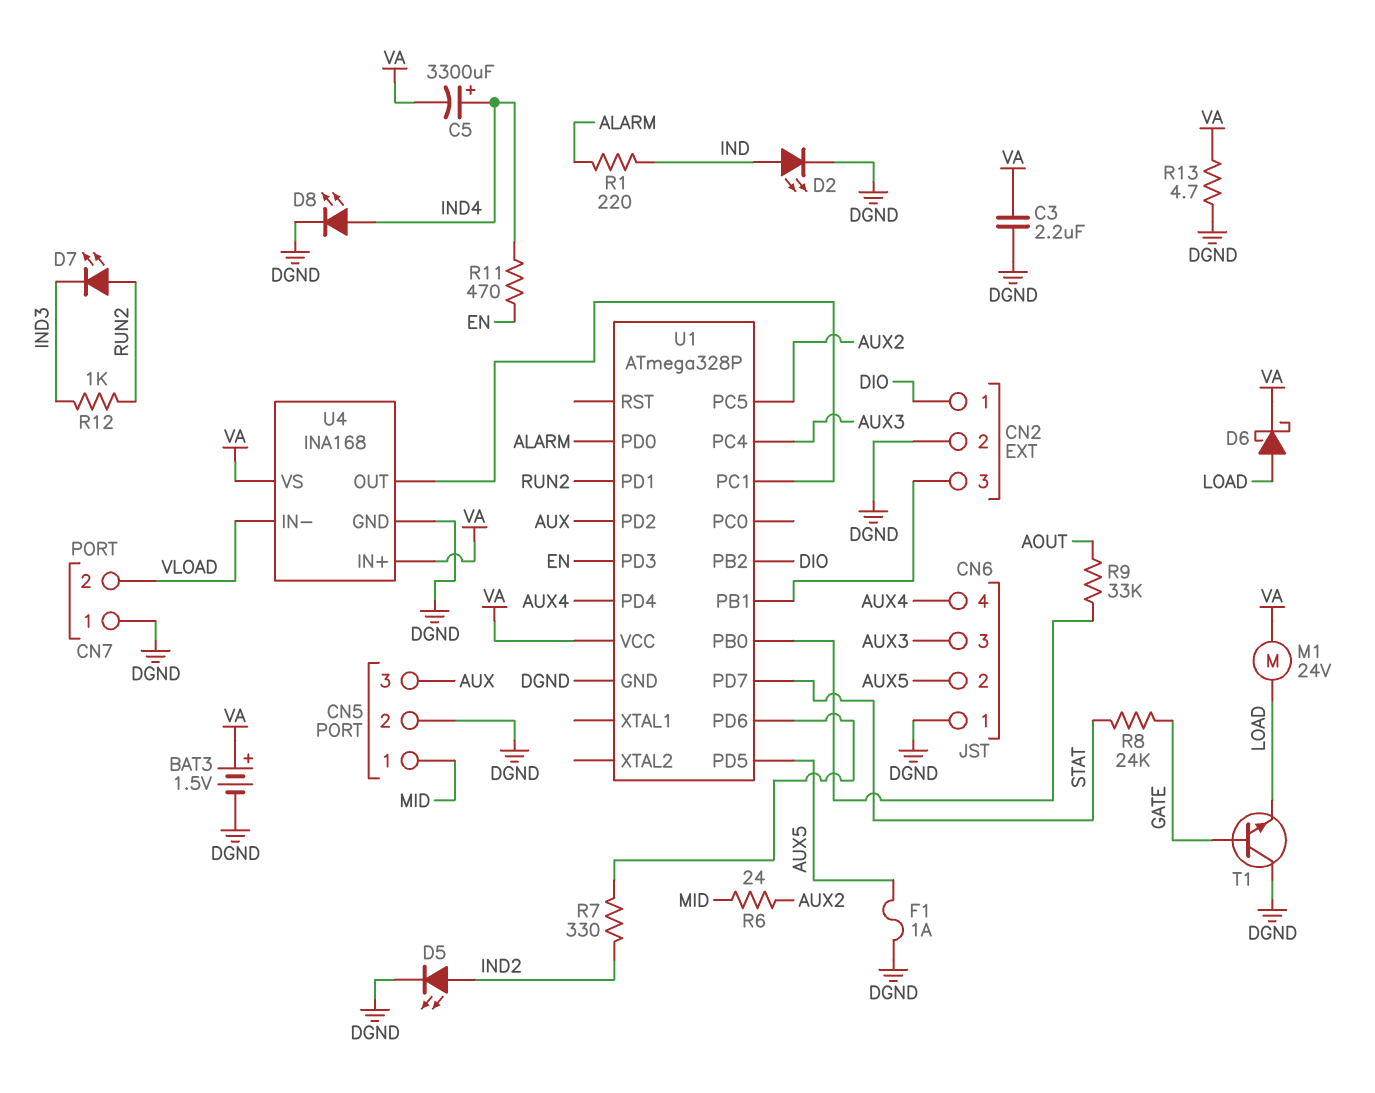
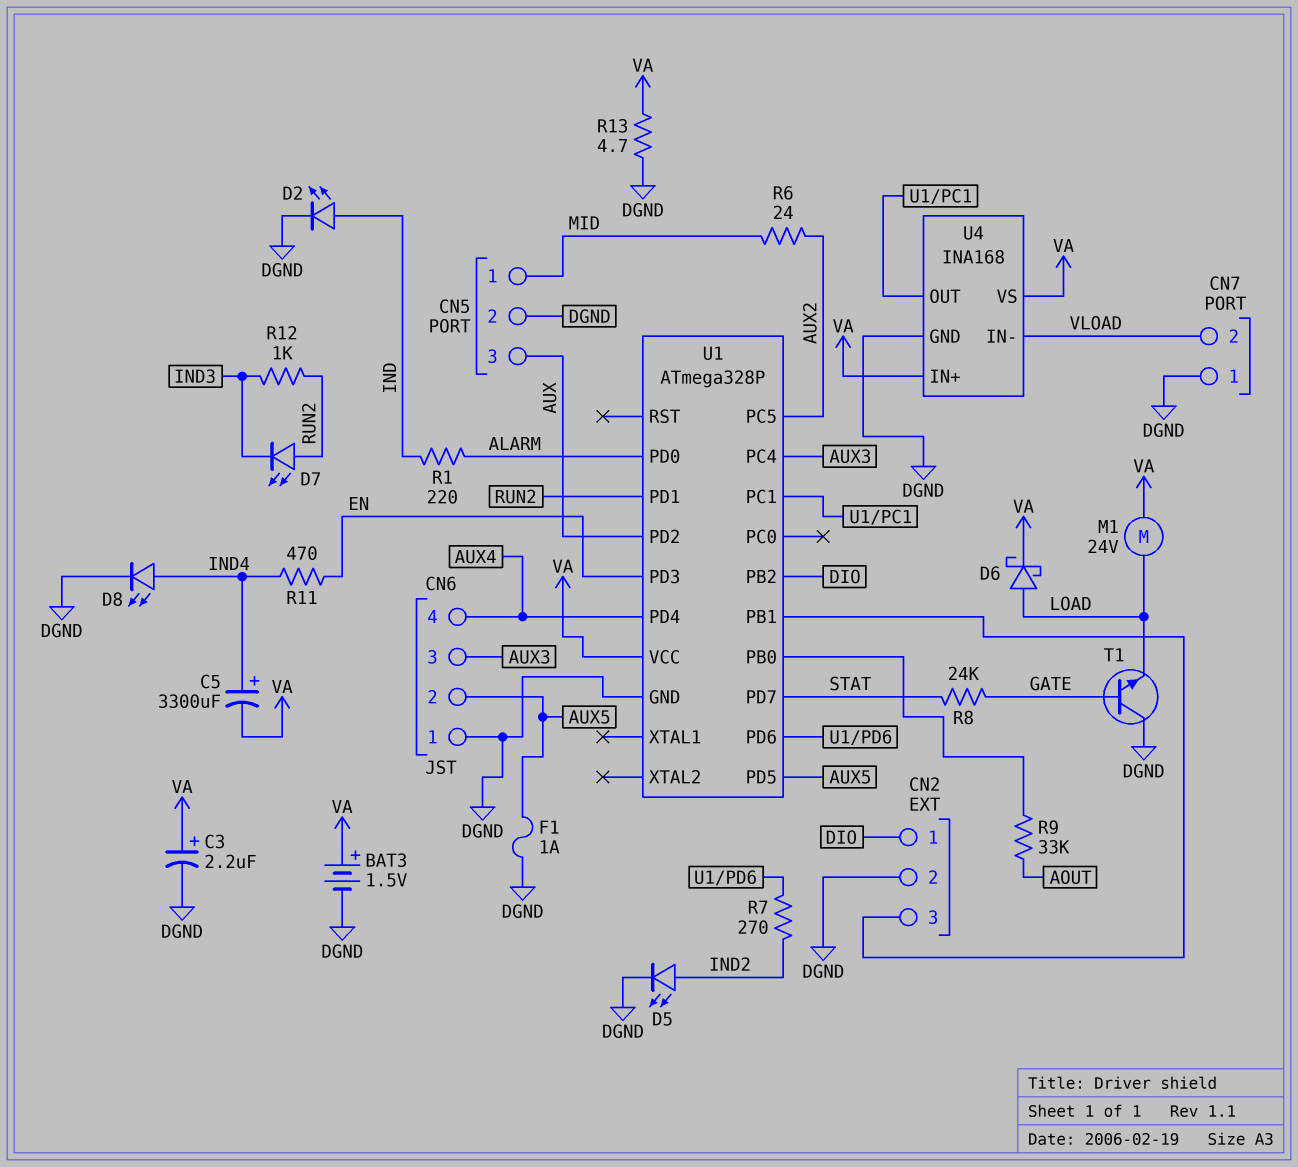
C3: 2.2uF (DGND, VA) -> 2.2uF (plus VA, minus DGND)
R7: 330 (IND2, U1/PD6) -> 270 (IND2, U1/PD6)

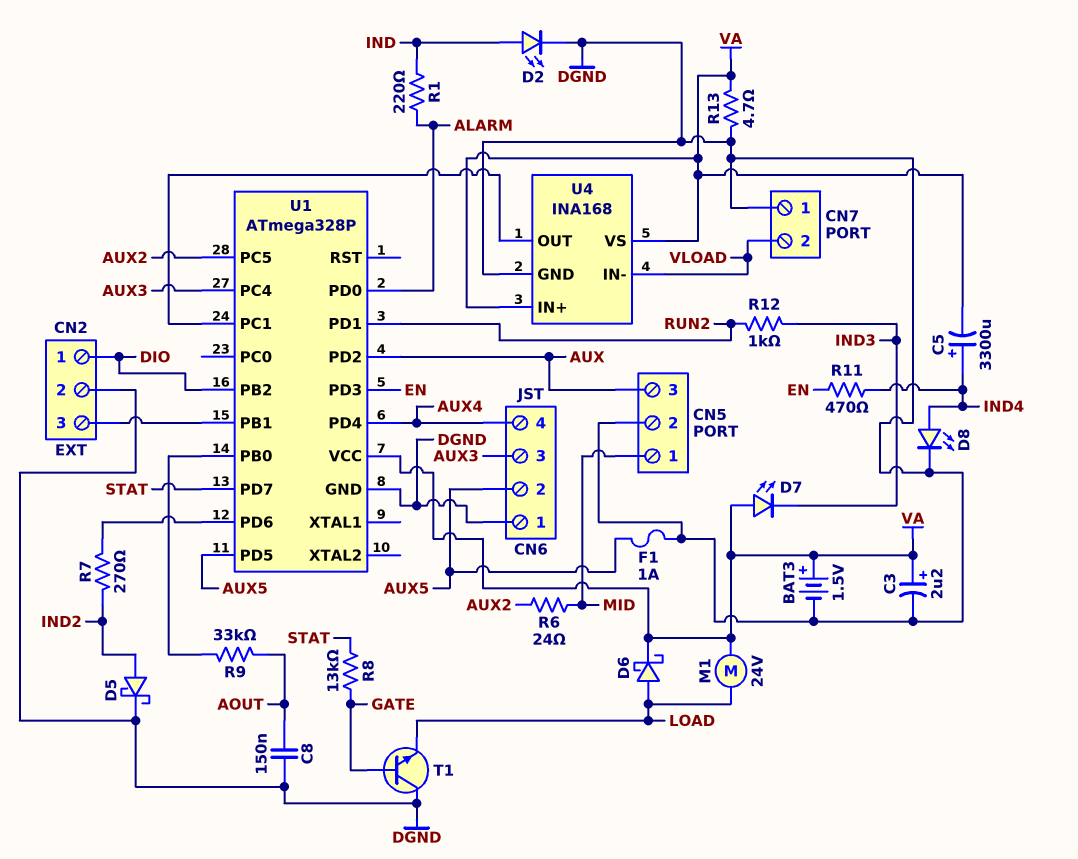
C8: none -> 150nF (AOUT, DGND)
D5: LED (A IND2, K DGND) -> schottky (A IND2, K DGND)
D7: LED (A RUN2, K IND3) -> LED (A VA, K IND3)
R8: 24k (GATE, STAT) -> 13k (GATE, STAT)

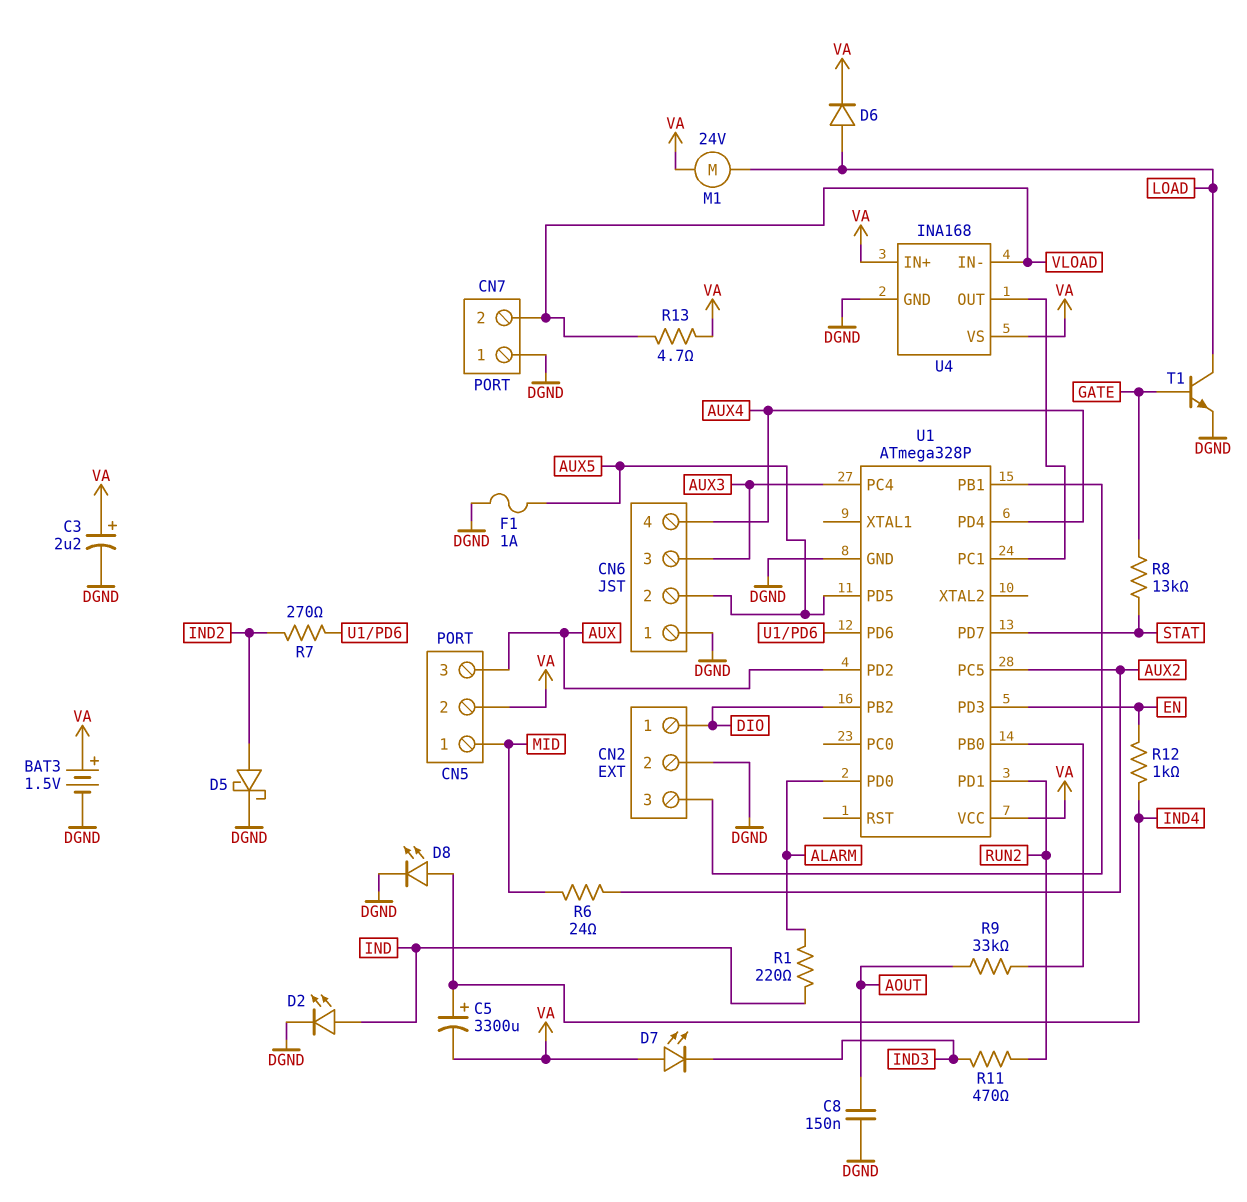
CN5 pin 2: DGND -> VA
D6: schottky (A LOAD, K VA) -> diode (A LOAD, K VA)
R11: 470 (EN, IND4) -> 470 (IND3, RUN2)
R12: 1k (IND3, RUN2) -> 1k (EN, IND4)
R13: 4.7 (DGND, VA) -> 4.7 (VA, VLOAD)
T1: NPN (B GATE, C DGND, E LOAD) -> NPN (B GATE, C LOAD, E DGND)

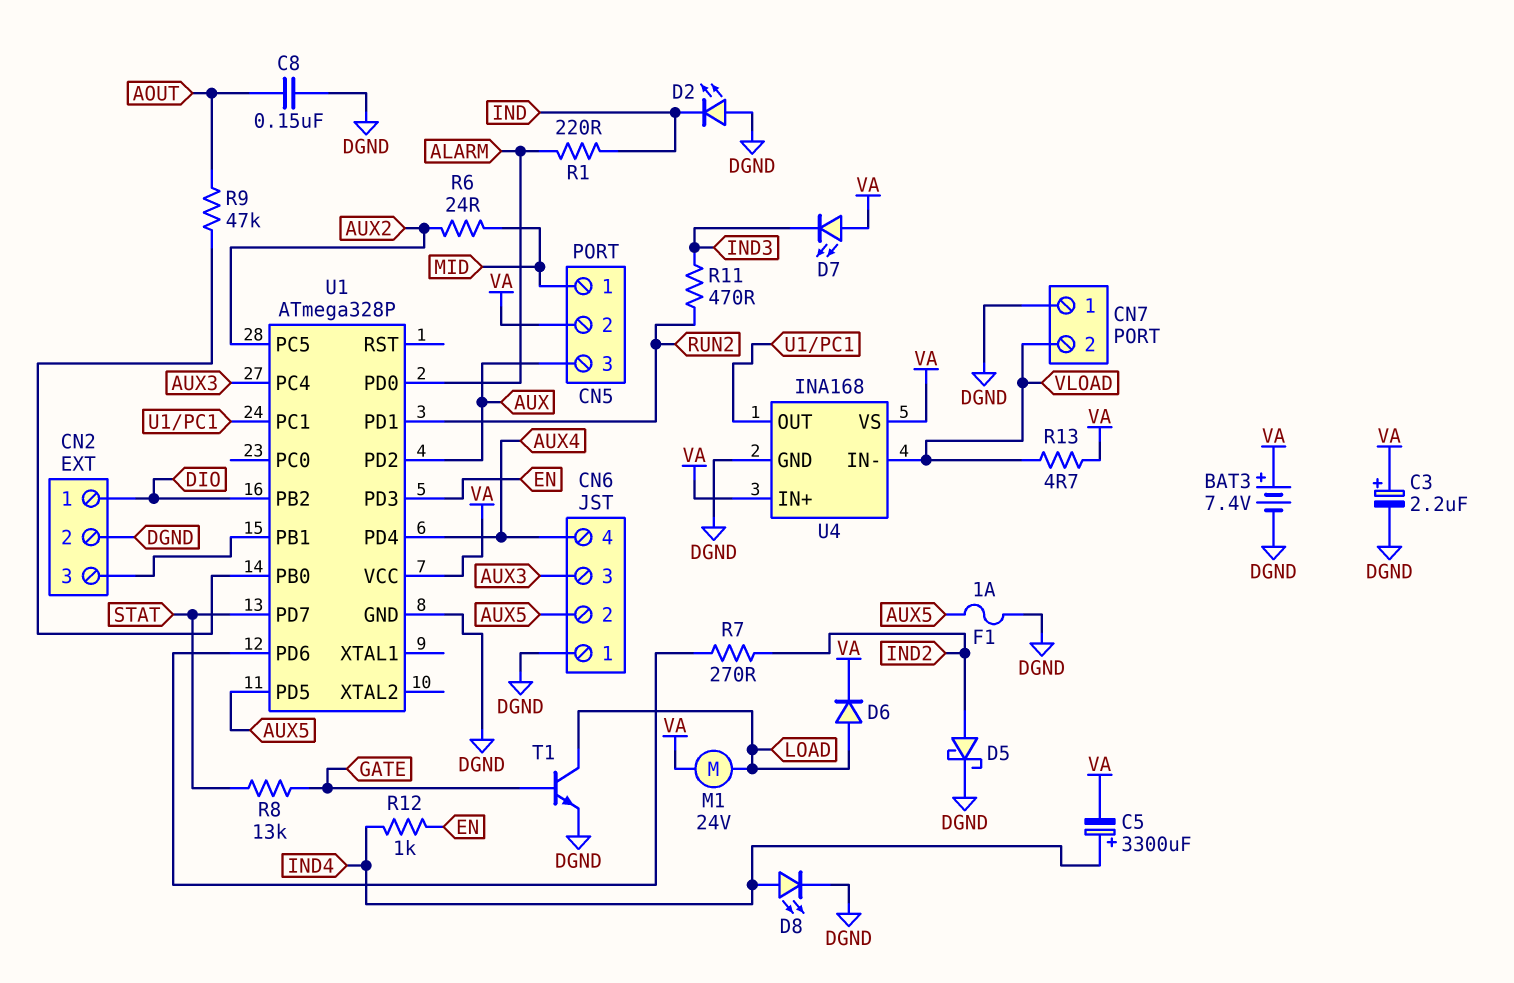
BAT3: 1.5V (plus VA, minus DGND) -> 7.4V (plus VA, minus DGND)
D2: LED (A IND, K DGND) -> LED (A DGND, K IND)
R9: 33k (AOUT, U1/PB0) -> 47k (AOUT, U1/PB0)

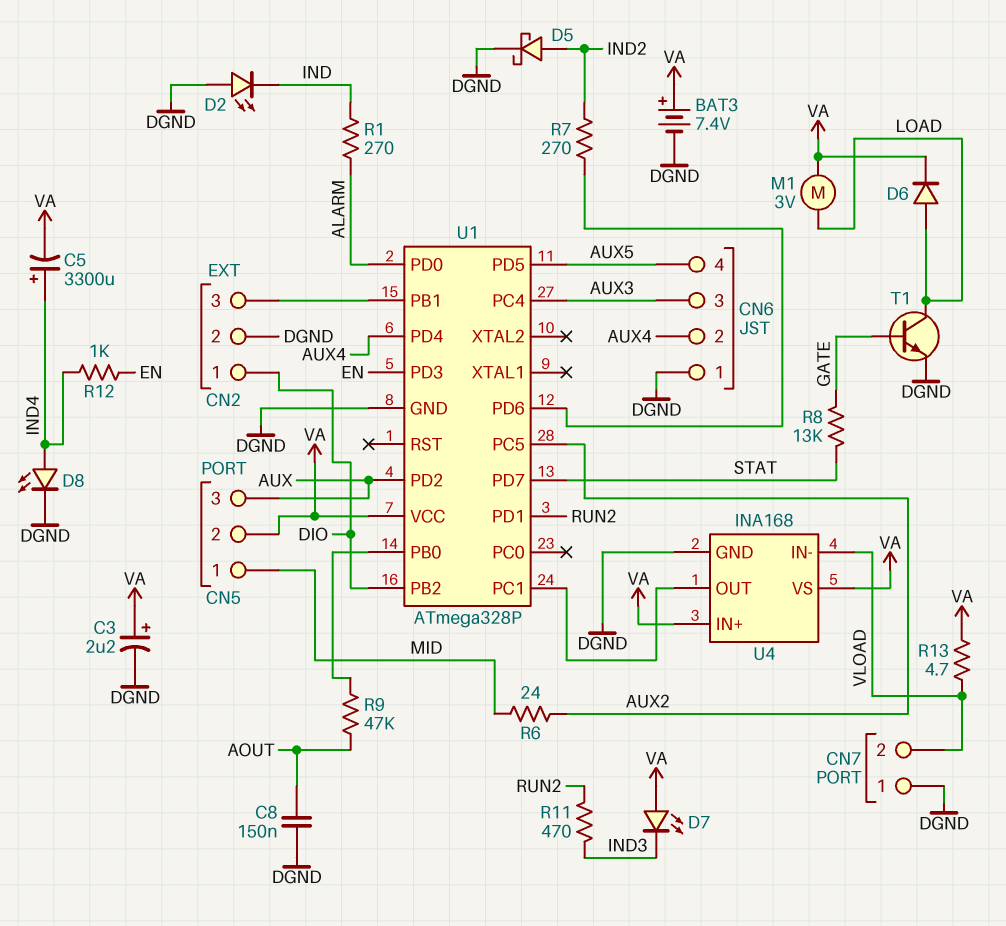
CN6 pin 2: AUX5 -> AUX4
CN6 pin 4: AUX4 -> AUX5
F1: 1A (AUX5, DGND) -> none
M1: motor 24V (LOAD, VA) -> motor 3V (LOAD, VA)
R1: 220 (ALARM, IND) -> 270 (ALARM, IND)

